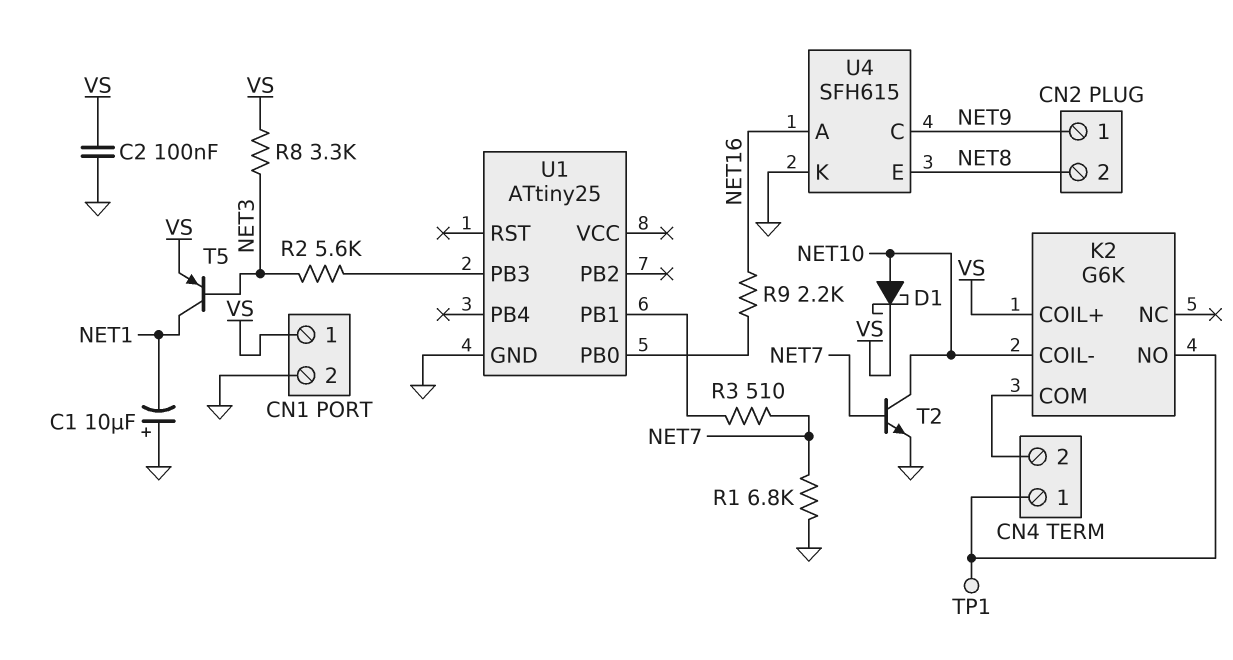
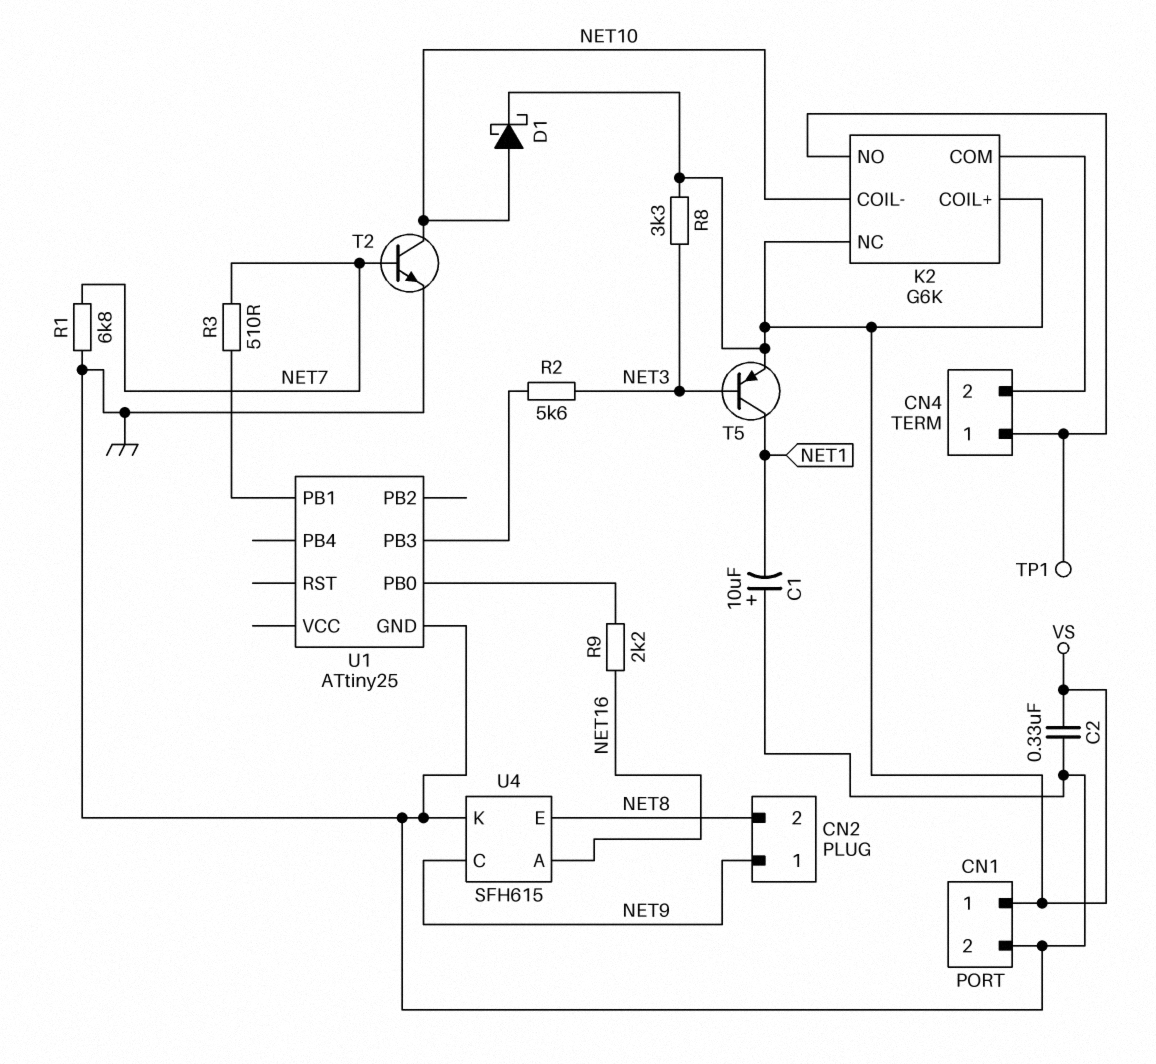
C2: 100nF (GND, VS) -> 330nF (GND, VS)
K2 pin NC: none -> VS

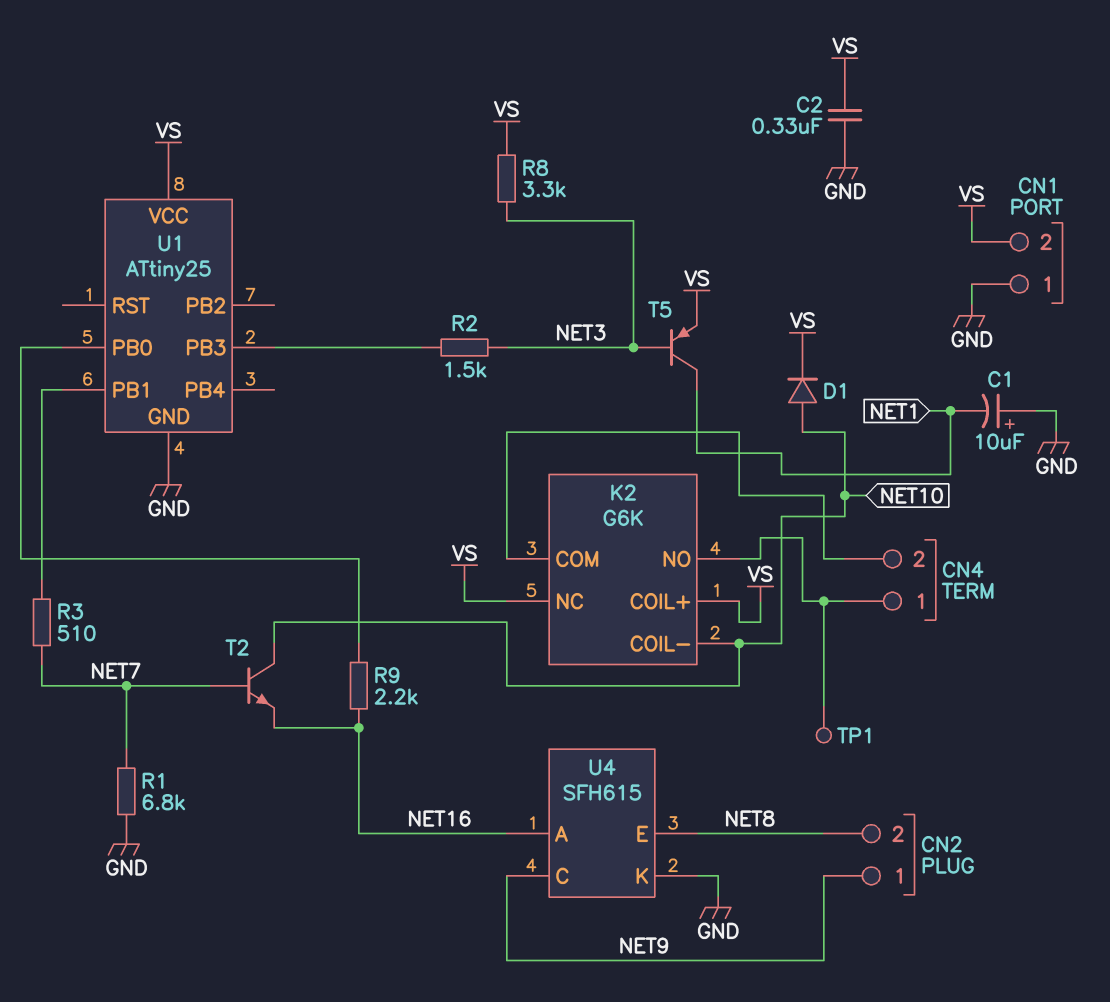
CN1 pin 1: VS -> GND
CN1 pin 2: GND -> VS
D1: schottky (A NET10, K VS) -> diode (A NET10, K VS)
R2: 5.6k (NET3, U1/PB3) -> 1.5k (NET3, U1/PB3)
T2: NPN (B NET7, C NET10, E GND) -> NPN (B NET7, C NET10, E NET16)
U1 pin VCC: none -> VS

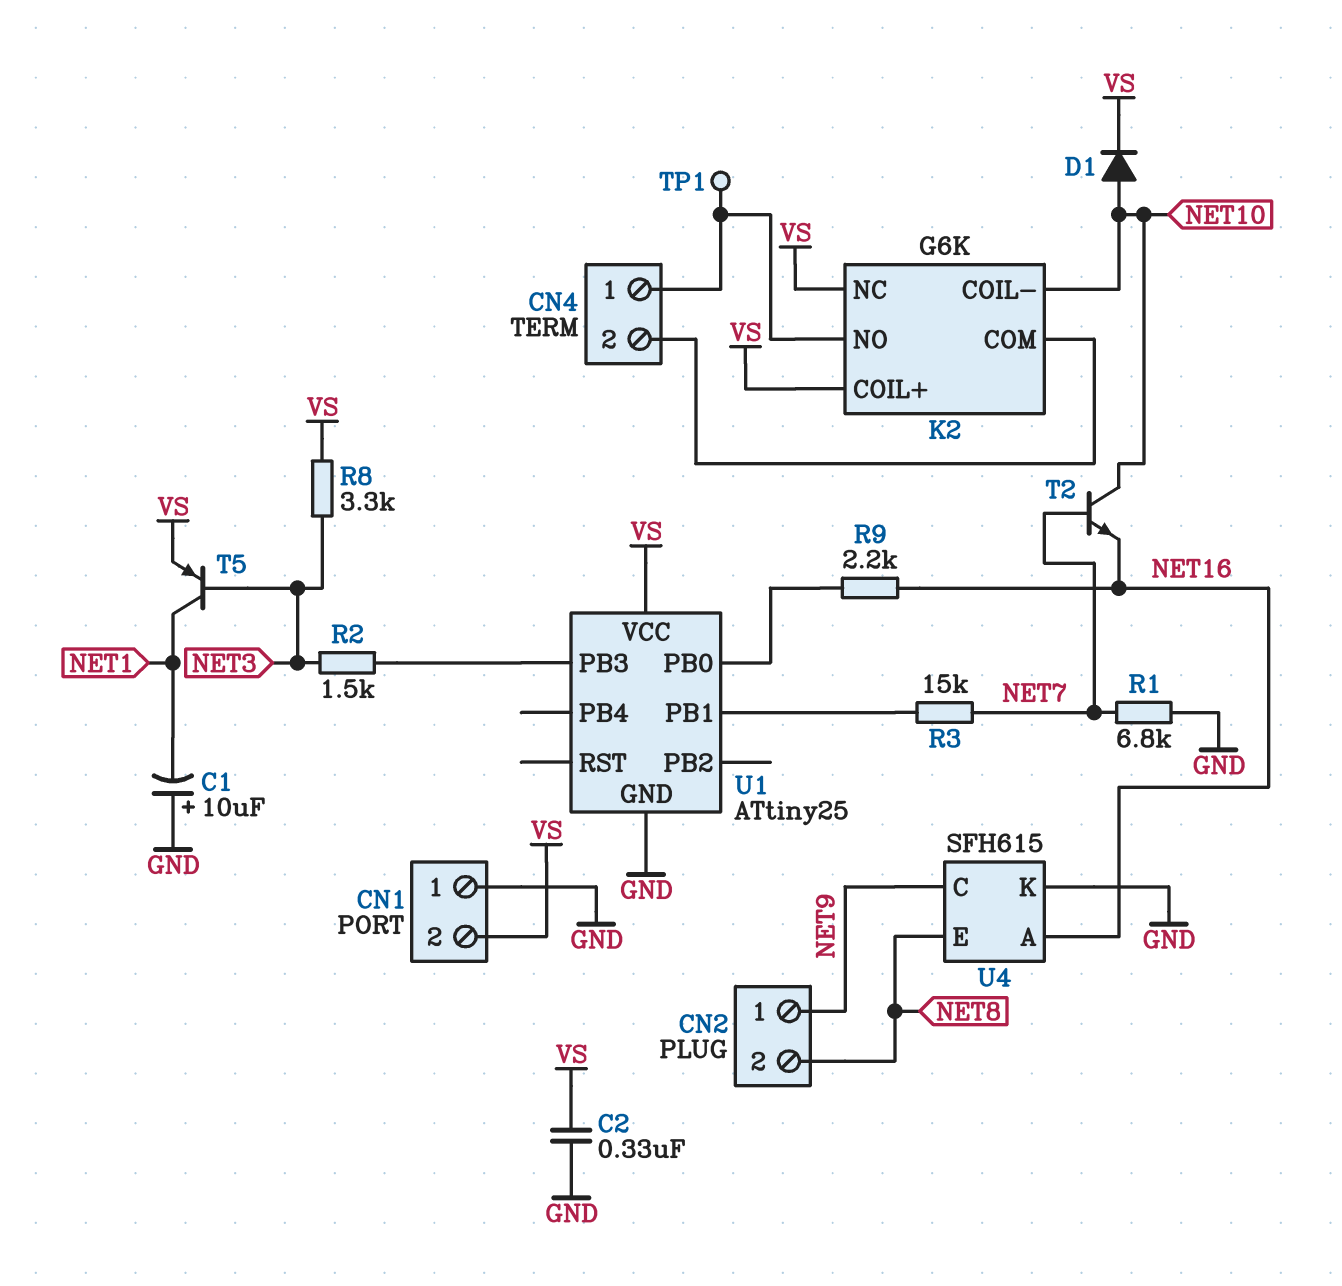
R3: 510 (NET7, U1/PB1) -> 15k (NET7, U1/PB1)

